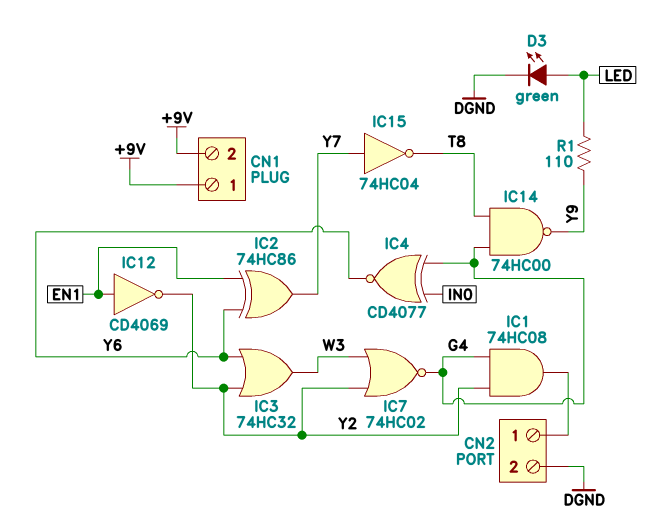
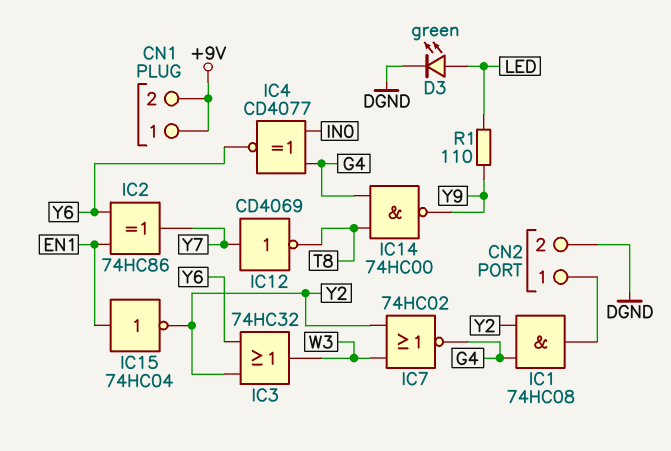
IC12: NOT CD4069 (in EN1, out Y2) -> NOT CD4069 (in Y7, out T8)
IC15: NOT 74HC04 (in Y7, out T8) -> NOT 74HC04 (in EN1, out Y2)

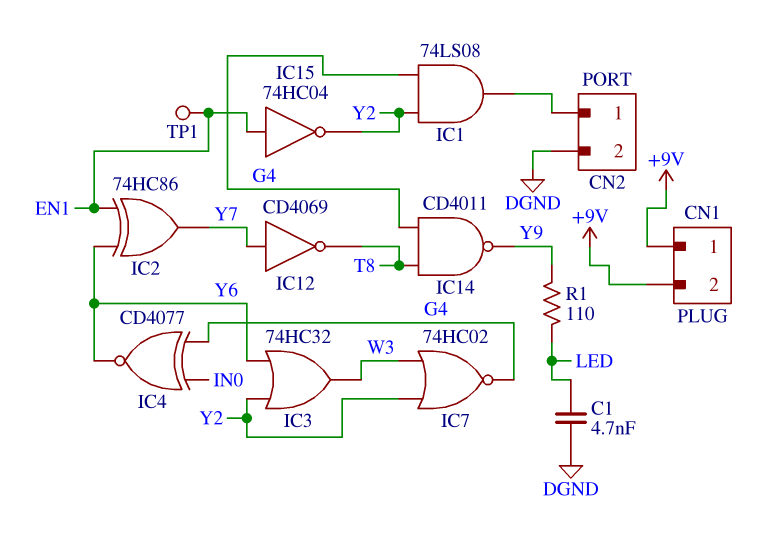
C1: none -> 4.7nF (DGND, LED)
D3: LED green (A LED, K DGND) -> none
IC1: AND 74HC08 (in G4, in Y2, out CN2/1) -> AND 74LS08 (in G4, in Y2, out CN2/1)
IC14: NAND 74HC00 (in G4, in T8, out Y9) -> NAND CD4011 (in G4, in T8, out Y9)
TP1: none -> test point (EN1)

